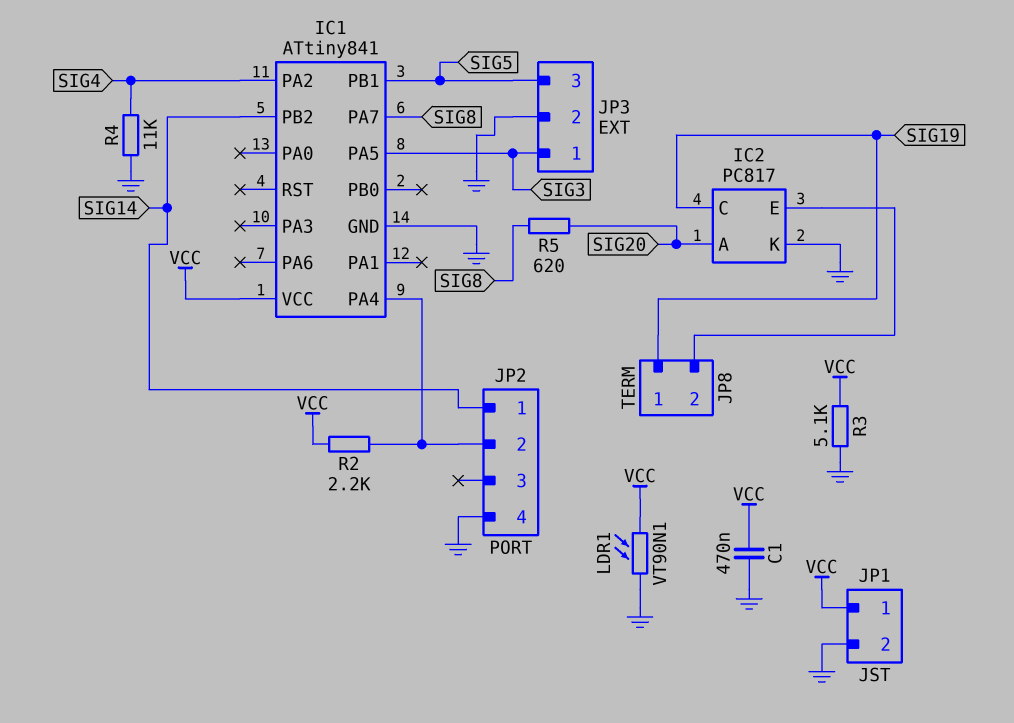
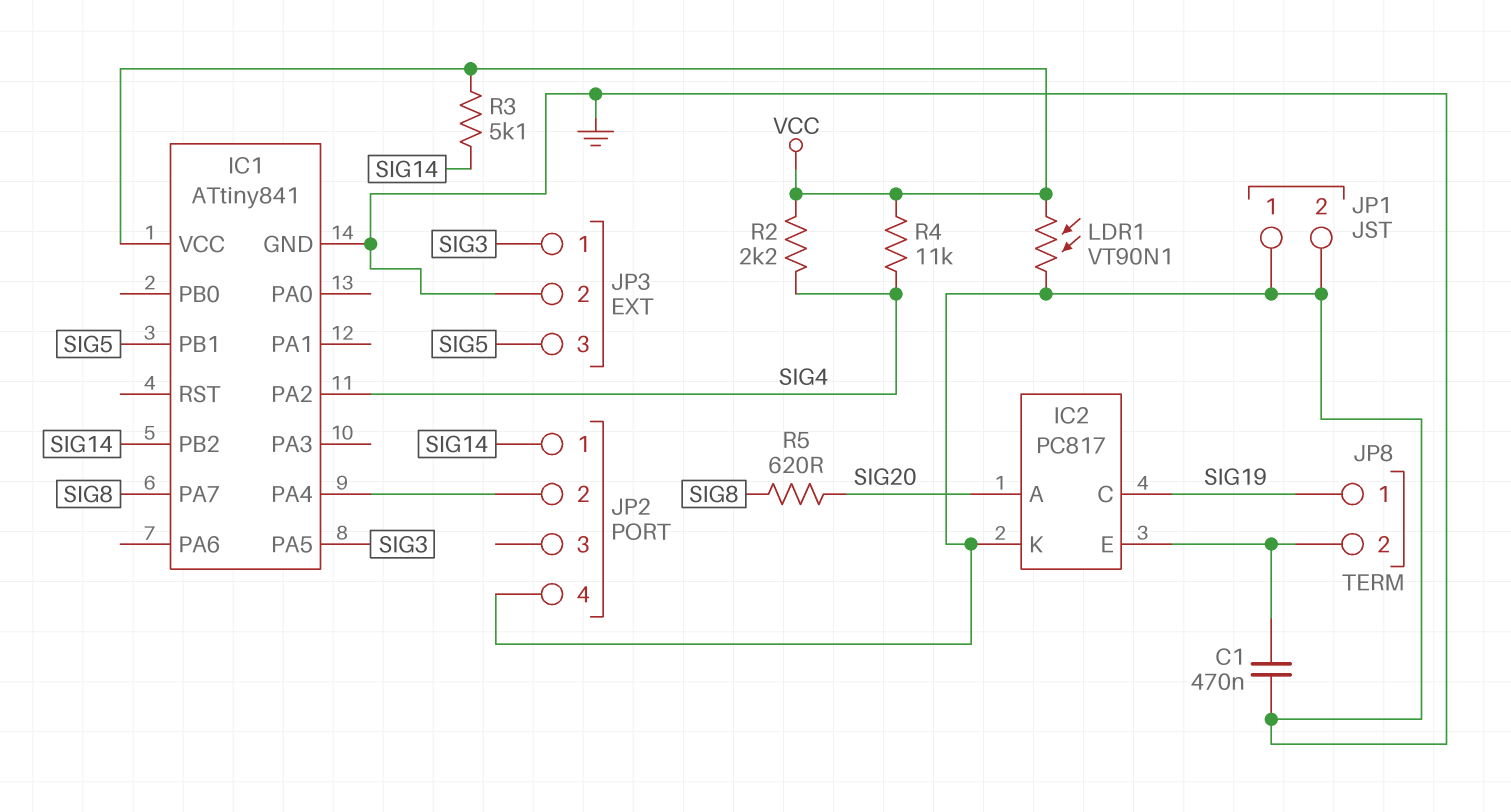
C1: 470nF (GND, VCC) -> 470nF (GND, IC2/E)
JP1 pin 1: VCC -> GND
R2: 2.2k (IC1/PA4, VCC) -> 2.2k (SIG4, VCC)
R3: 5.1k (GND, VCC) -> 5.1k (SIG14, VCC)
R4: 11k (GND, SIG4) -> 11k (SIG4, VCC)

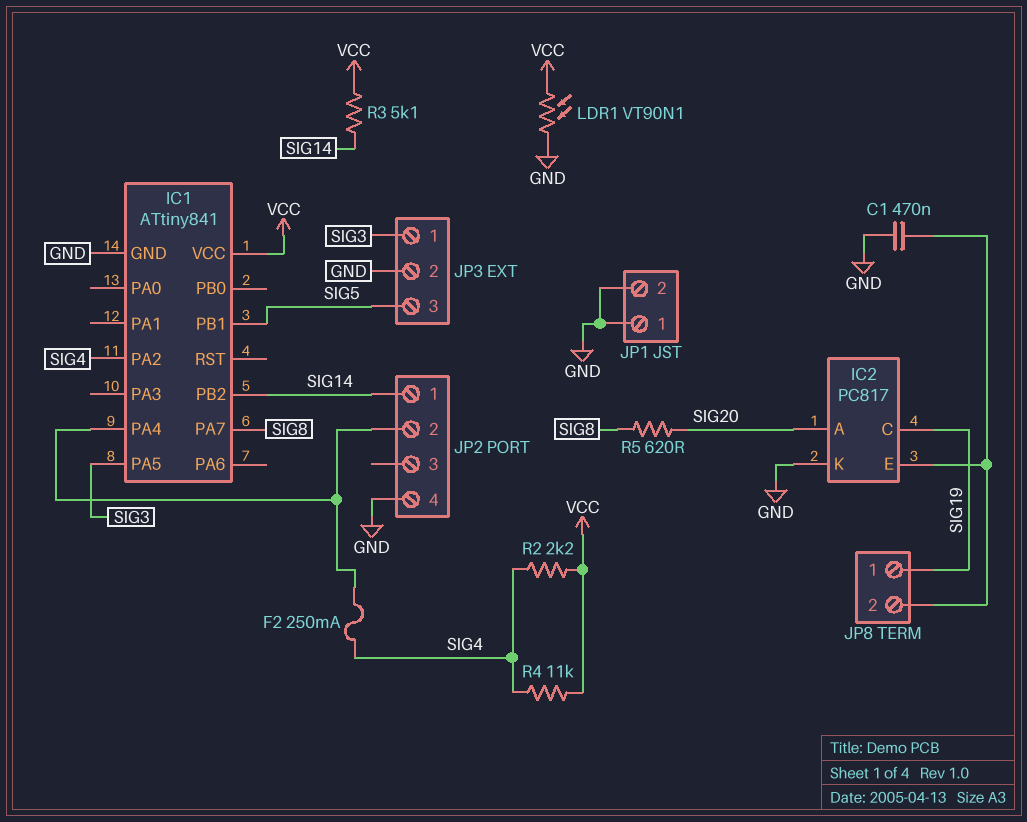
F2: none -> 250mA (IC1/PA4, SIG4)

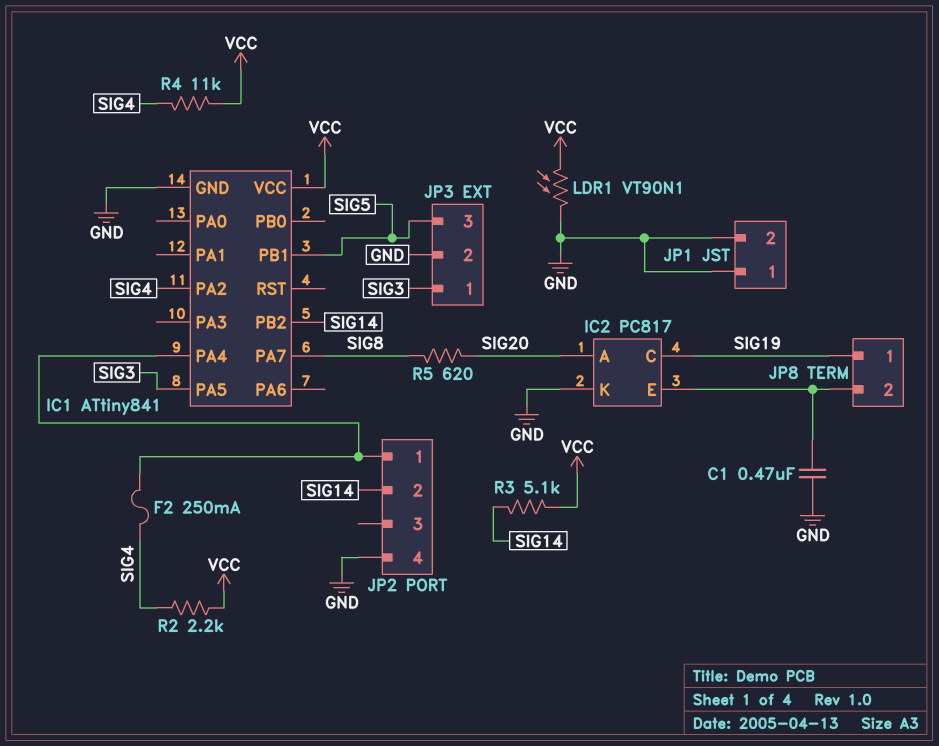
JP2 pin 1: SIG14 -> IC1/PA4
JP2 pin 2: IC1/PA4 -> SIG14

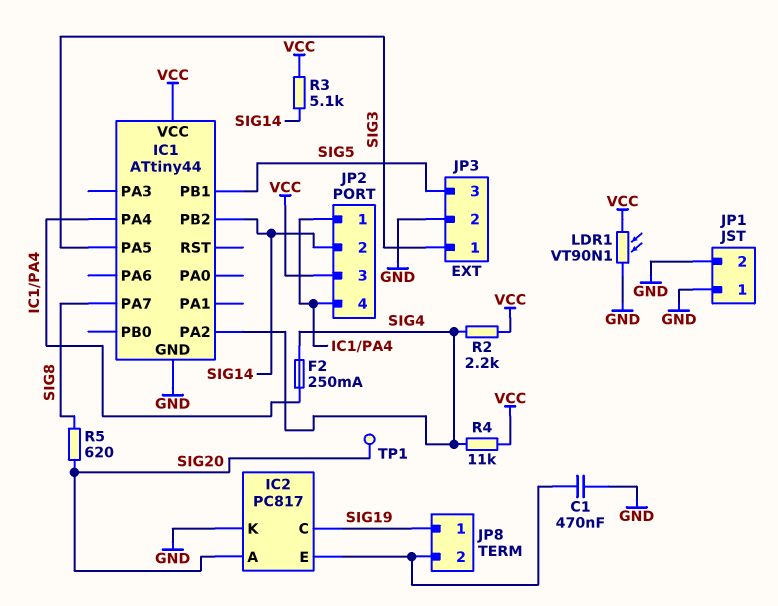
IC1: ATtiny841 -> ATtiny44
JP2 pin 3: none -> VCC
JP2 pin 4: GND -> IC1/PA4
TP1: none -> test point (SIG20)

